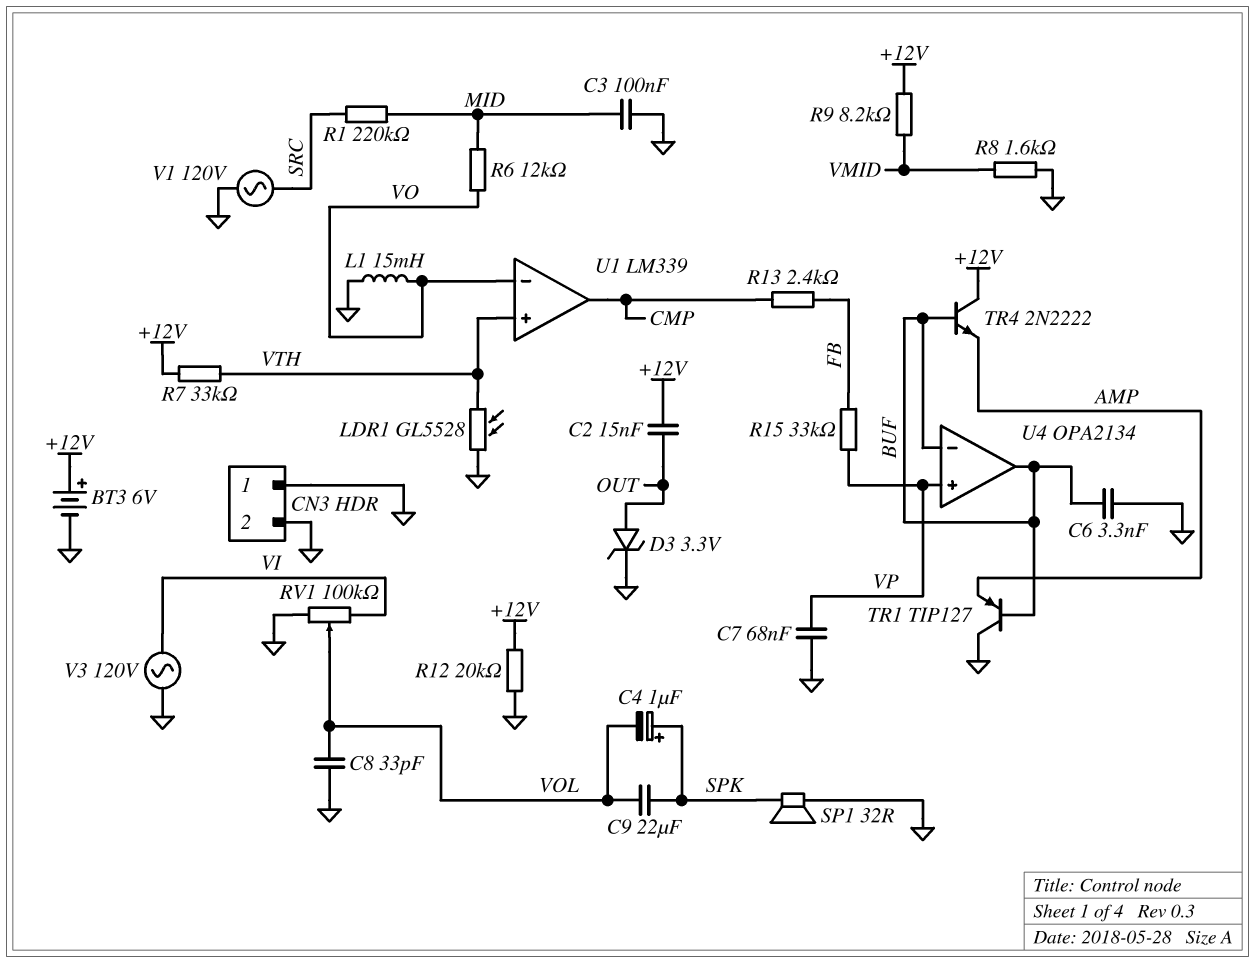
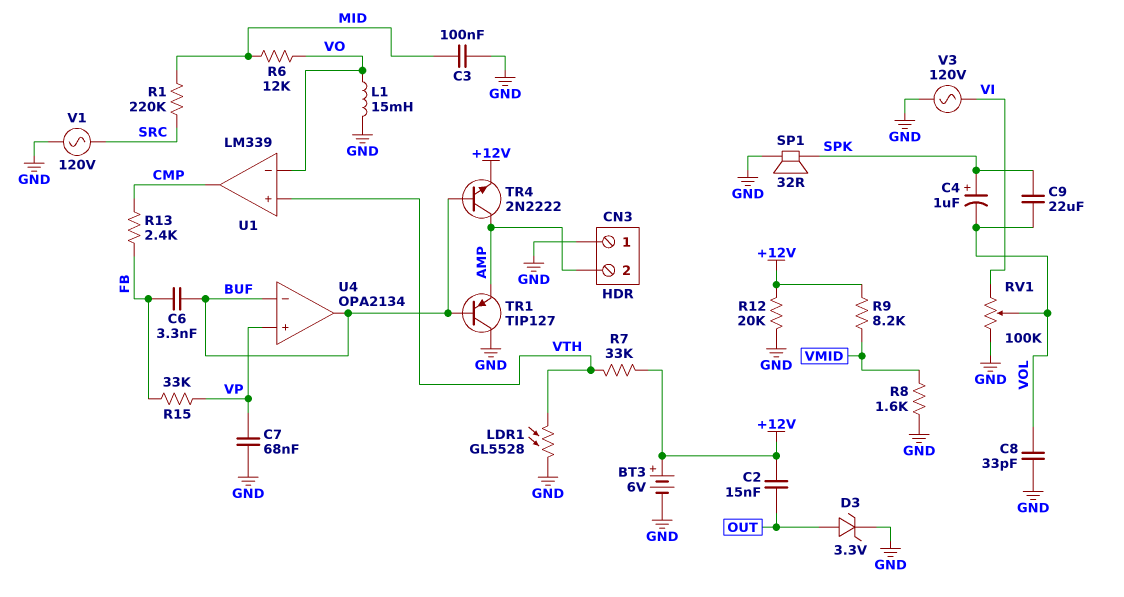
C6: 3.3nF (BUF, GND) -> 3.3nF (BUF, FB)
CN3 pin 2: GND -> AMP
TR4: NPN 2N2222 (B BUF, C +12V, E AMP) -> NPN 2N2222 (B BUF, C AMP, E +12V)

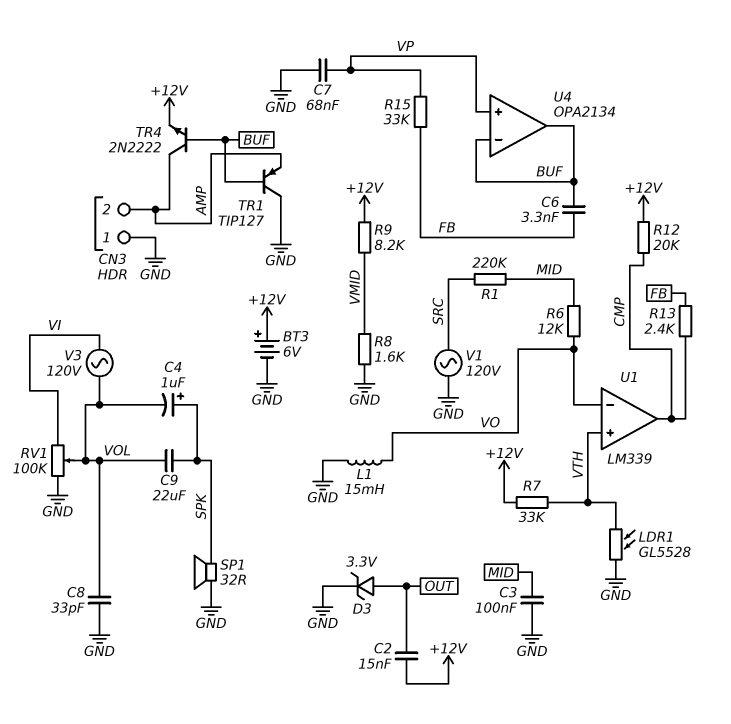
R12: 20k (+12V, GND) -> 20k (+12V, CMP)
V3: AC 120V (GND, VI) -> AC 120V (VI, VOL)

